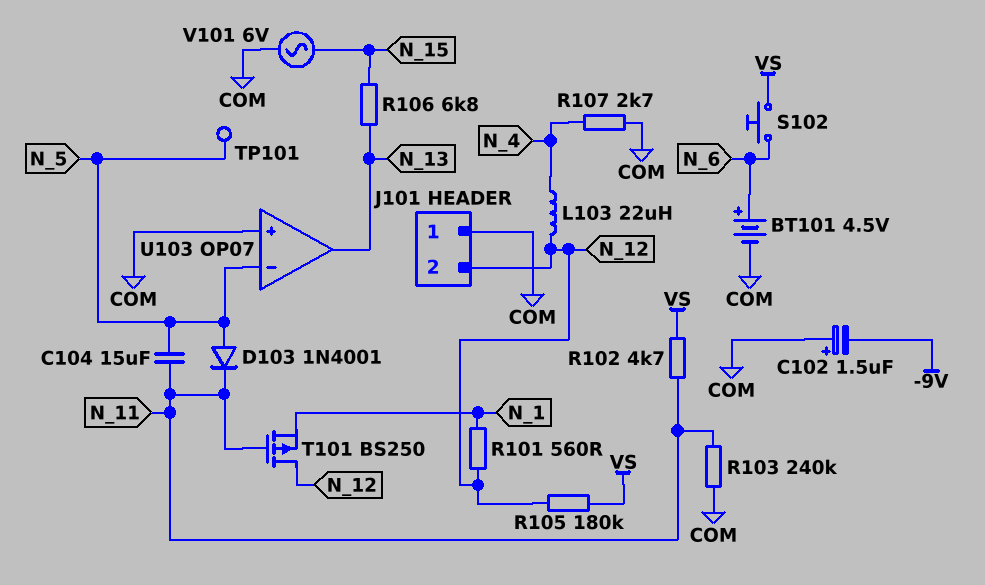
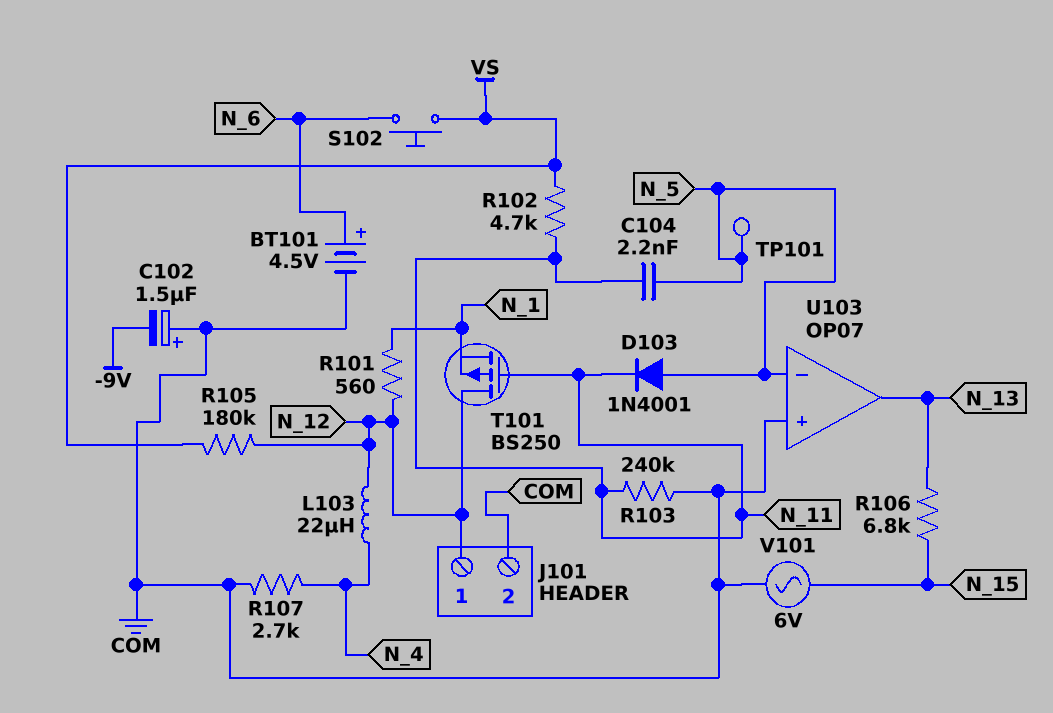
C104: 15uF (N_5, N_11) -> 2.2nF (N_5, N_11)
J101 pin 1: COM -> N_12
J101 pin 2: N_12 -> COM

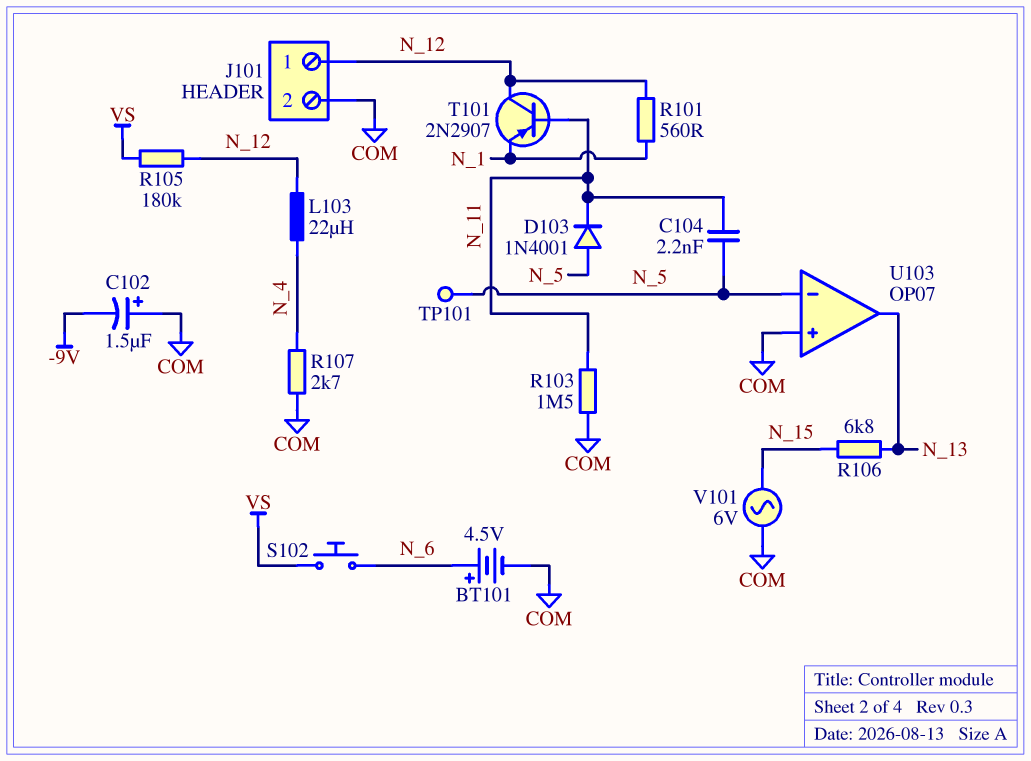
R102: 4.7k (N_11, VS) -> none
R103: 240k (COM, N_11) -> 1.5M (COM, N_11)
T101: PMOS BS250 (G N_11, D N_12, S N_1) -> PNP 2N2907 (B N_11, C N_12, E N_1)

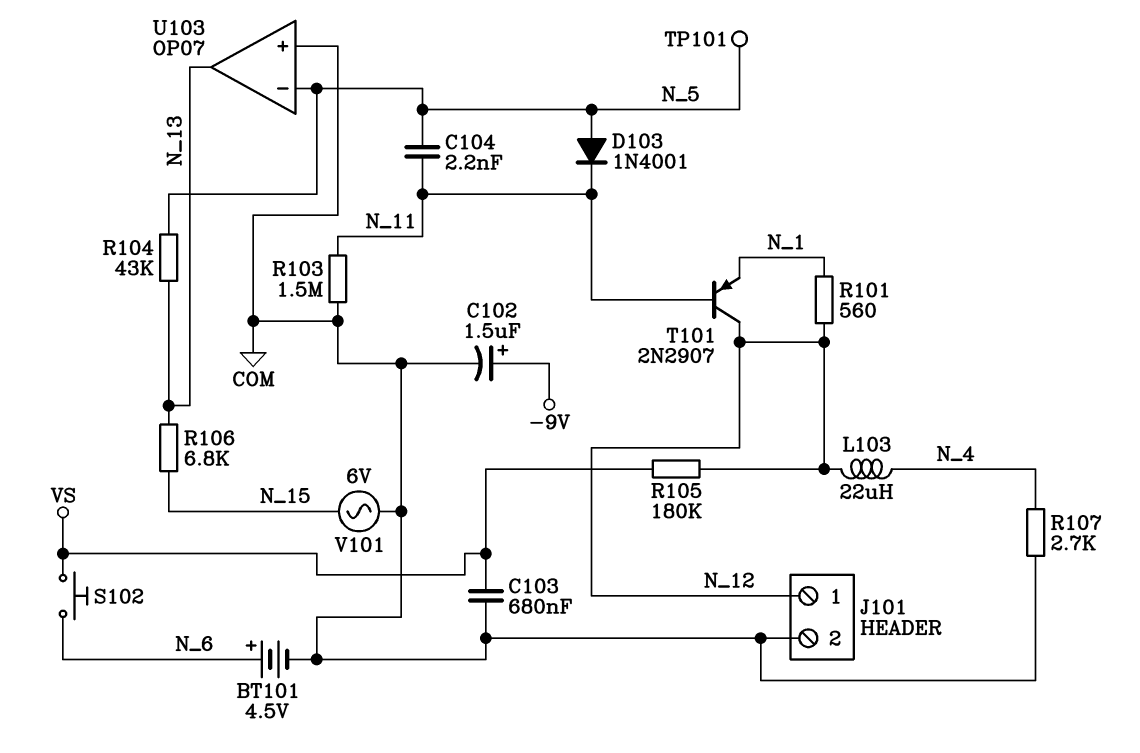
C102: 1.5uF (plus COM, minus -9V) -> 1.5uF (plus -9V, minus COM)
C103: none -> 680nF (COM, VS)
R104: none -> 43k (N_5, N_13)

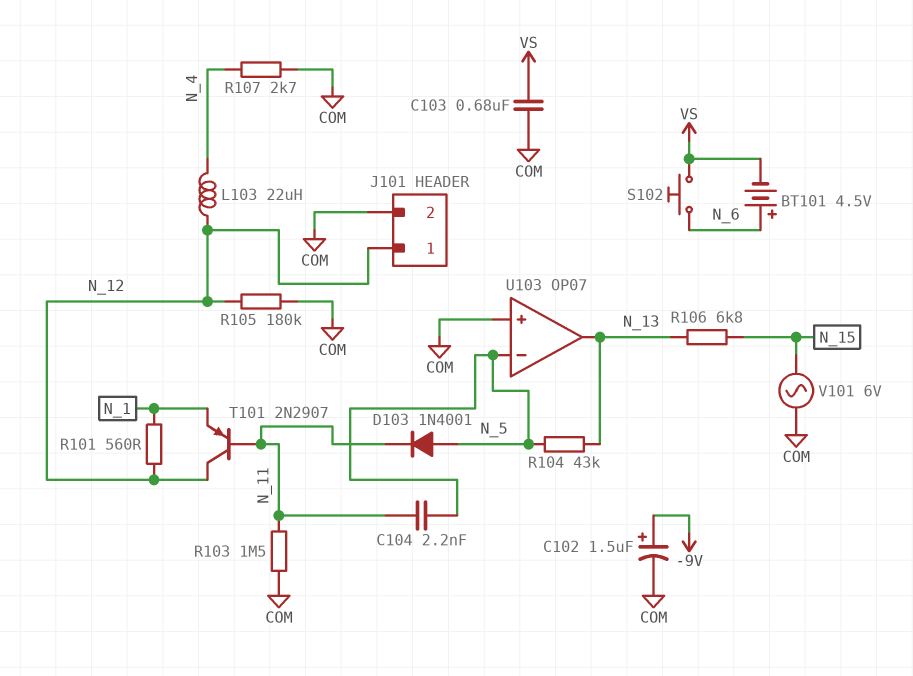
BT101: 4.5V (plus N_6, minus COM) -> 4.5V (plus N_6, minus VS)
R105: 180k (N_12, VS) -> 180k (COM, N_12)
TP101: test point (N_5) -> none

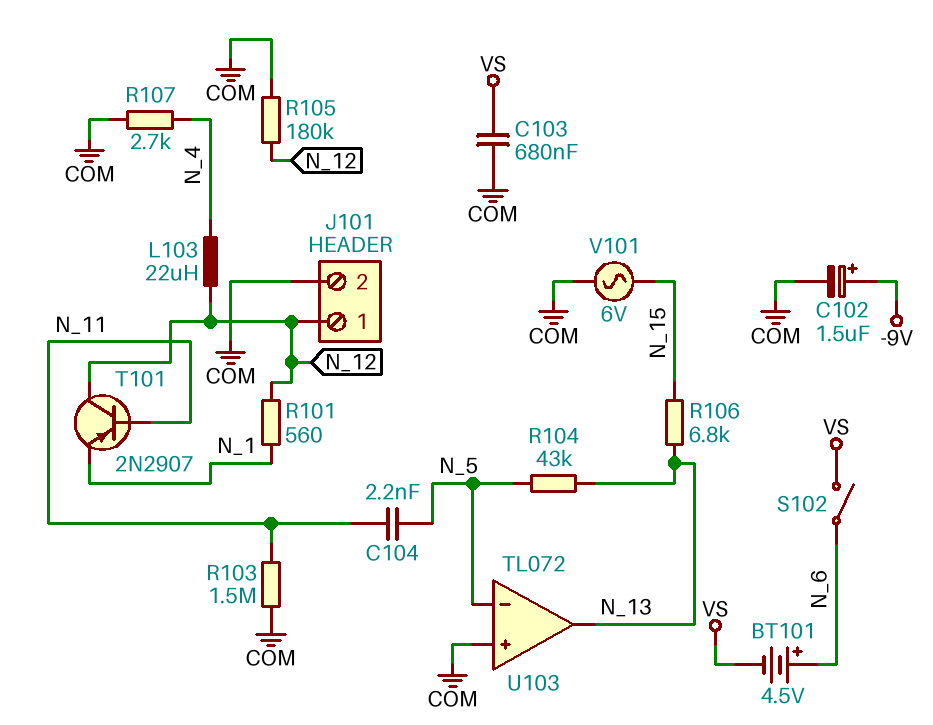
D103: diode 1N4001 (A N_5, K N_11) -> none
S102: button (N_6, VS) -> switch (N_6, VS)
U103: OP07 -> TL072

